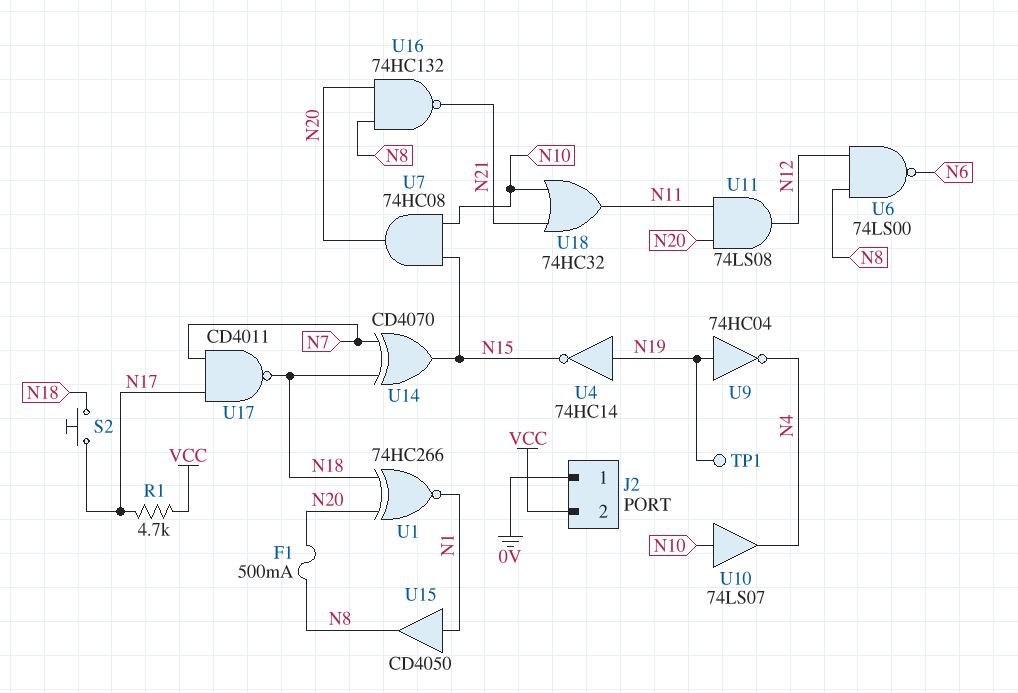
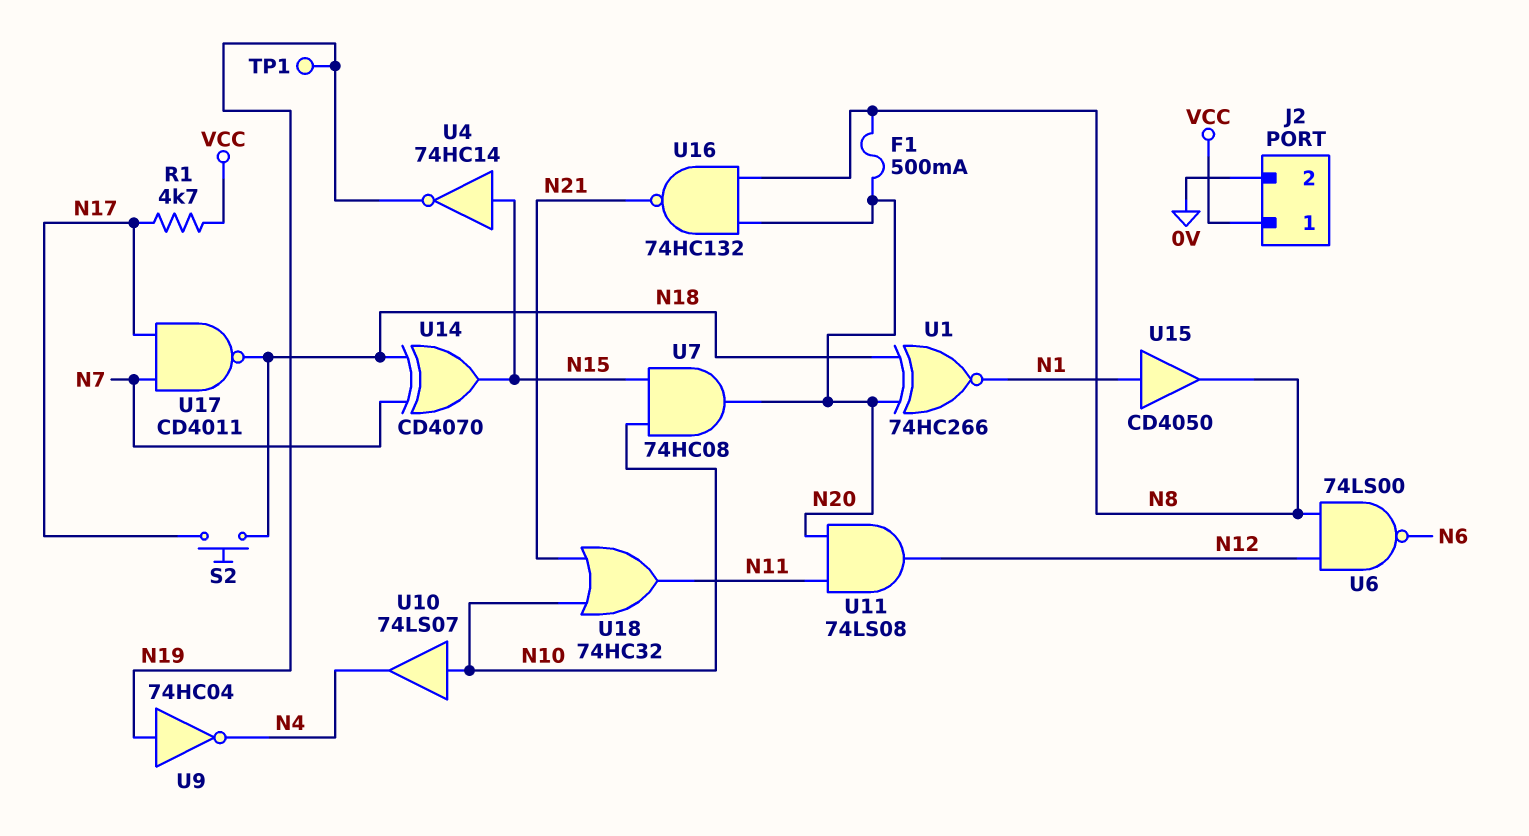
J2 pin 1: 0V -> VCC
J2 pin 2: VCC -> 0V
U4: NOT 74HC14 (in N19, out N15) -> NOT 74HC14 (in N15, out N19)

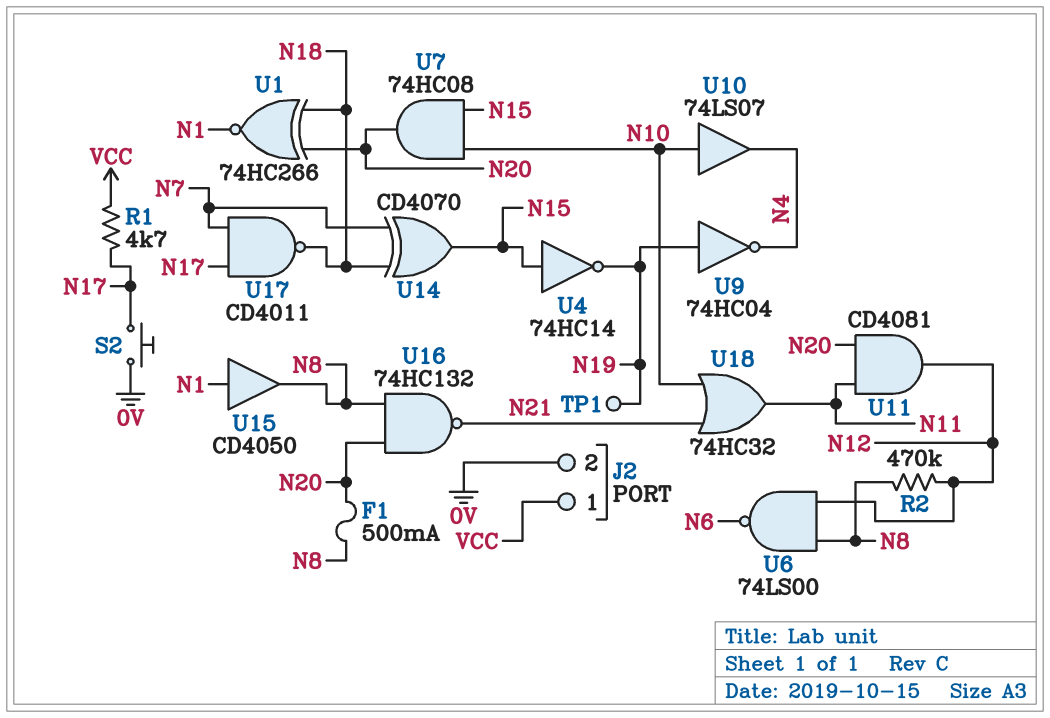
R2: none -> 470k (N8, N12)
S2: button (N17, N18) -> button (0V, N17)
U11: AND 74LS08 (in N11, in N20, out N12) -> AND CD4081 (in N11, in N20, out N12)

